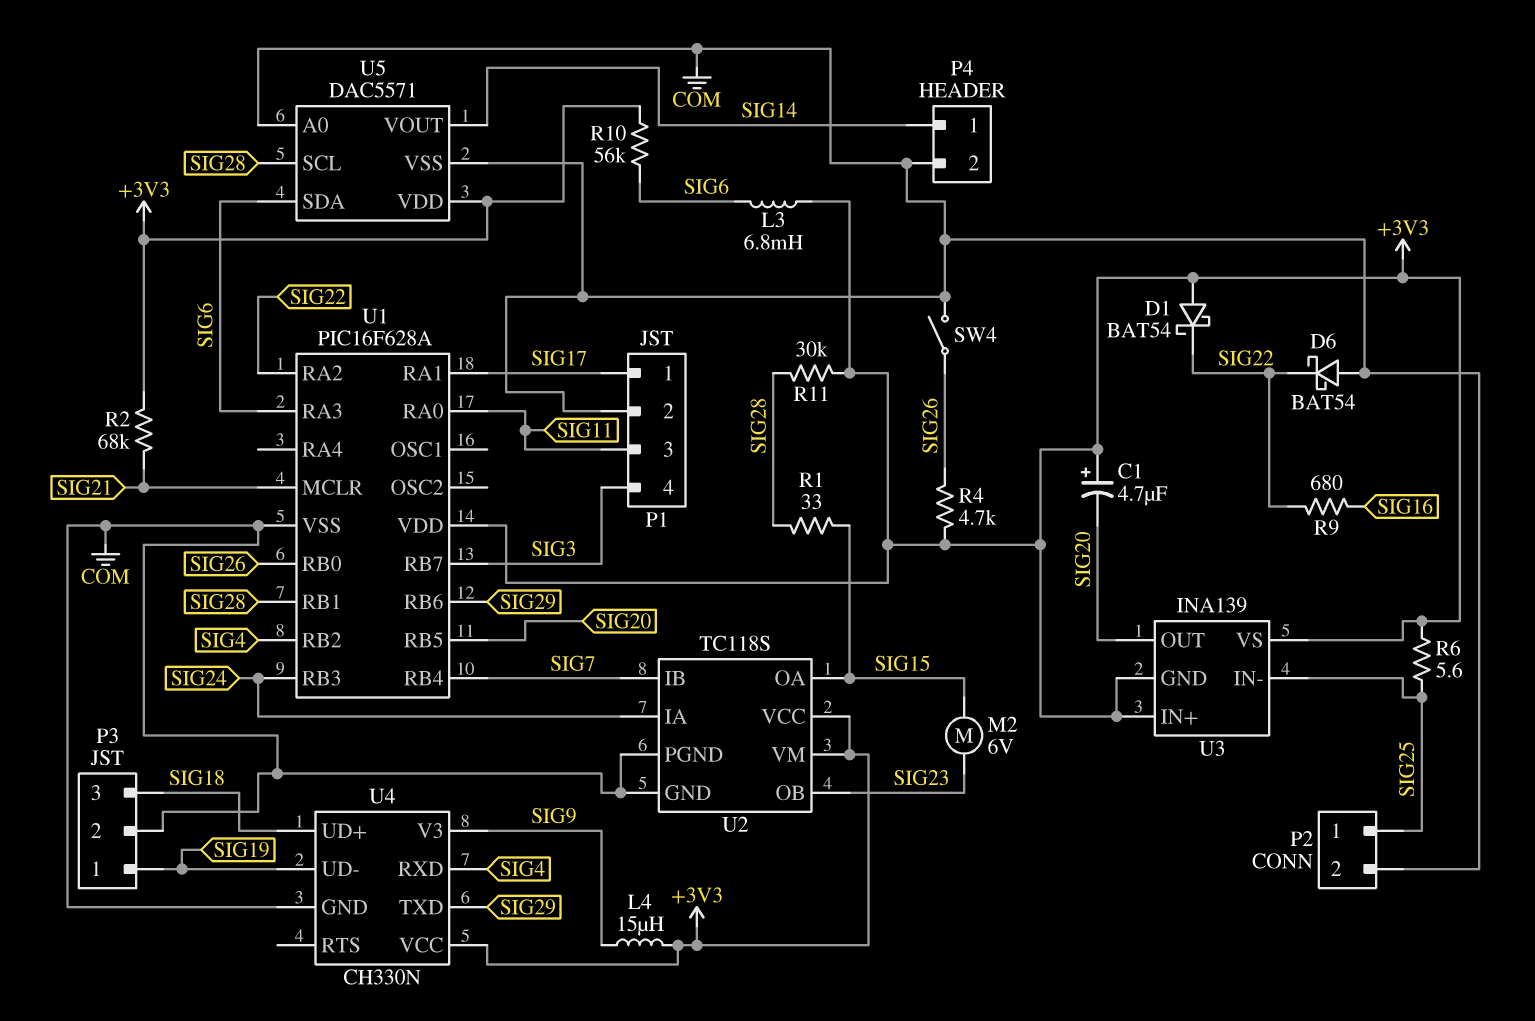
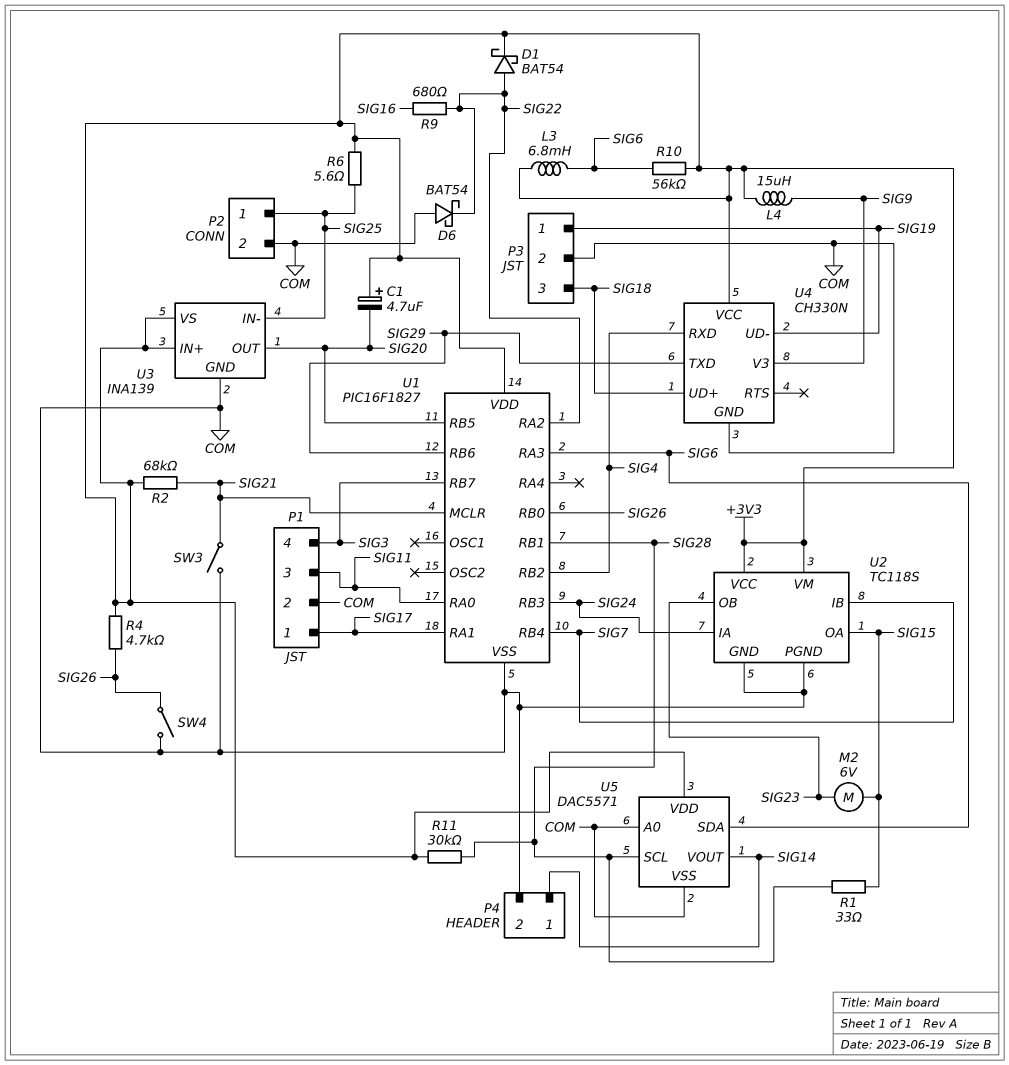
D1: schottky BAT54 (A +3V3, K SIG22) -> schottky BAT54 (A SIG22, K +3V3)
SW3: none -> switch (COM, SIG21)
U1: PIC16F628A -> PIC16F1827
U3 pin GND: +3V3 -> COM

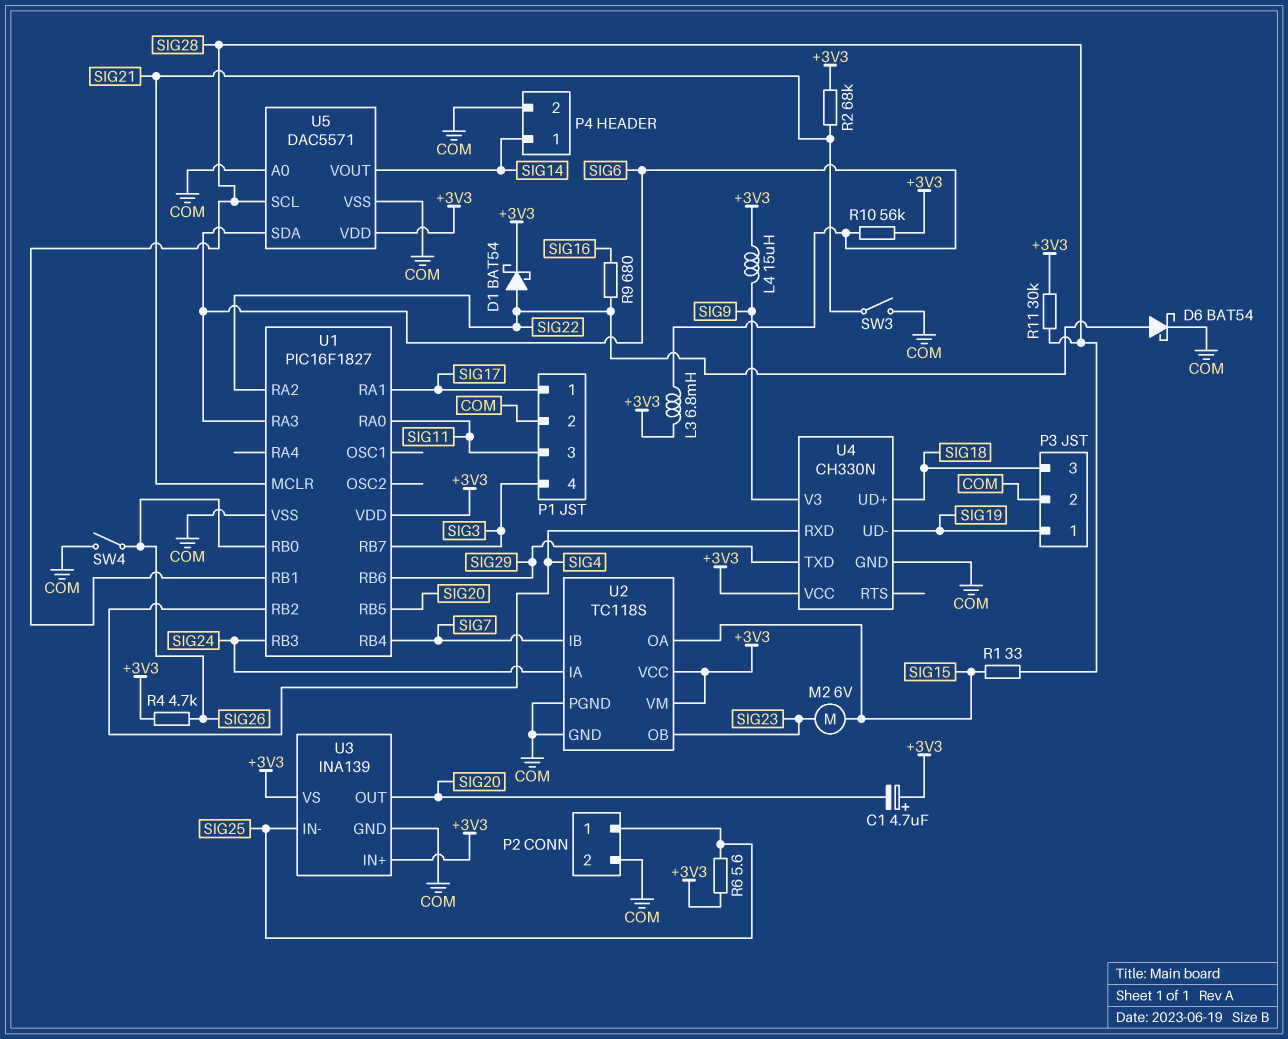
D6: schottky BAT54 (A COM, K SIG22) -> schottky BAT54 (A SIG22, K COM)

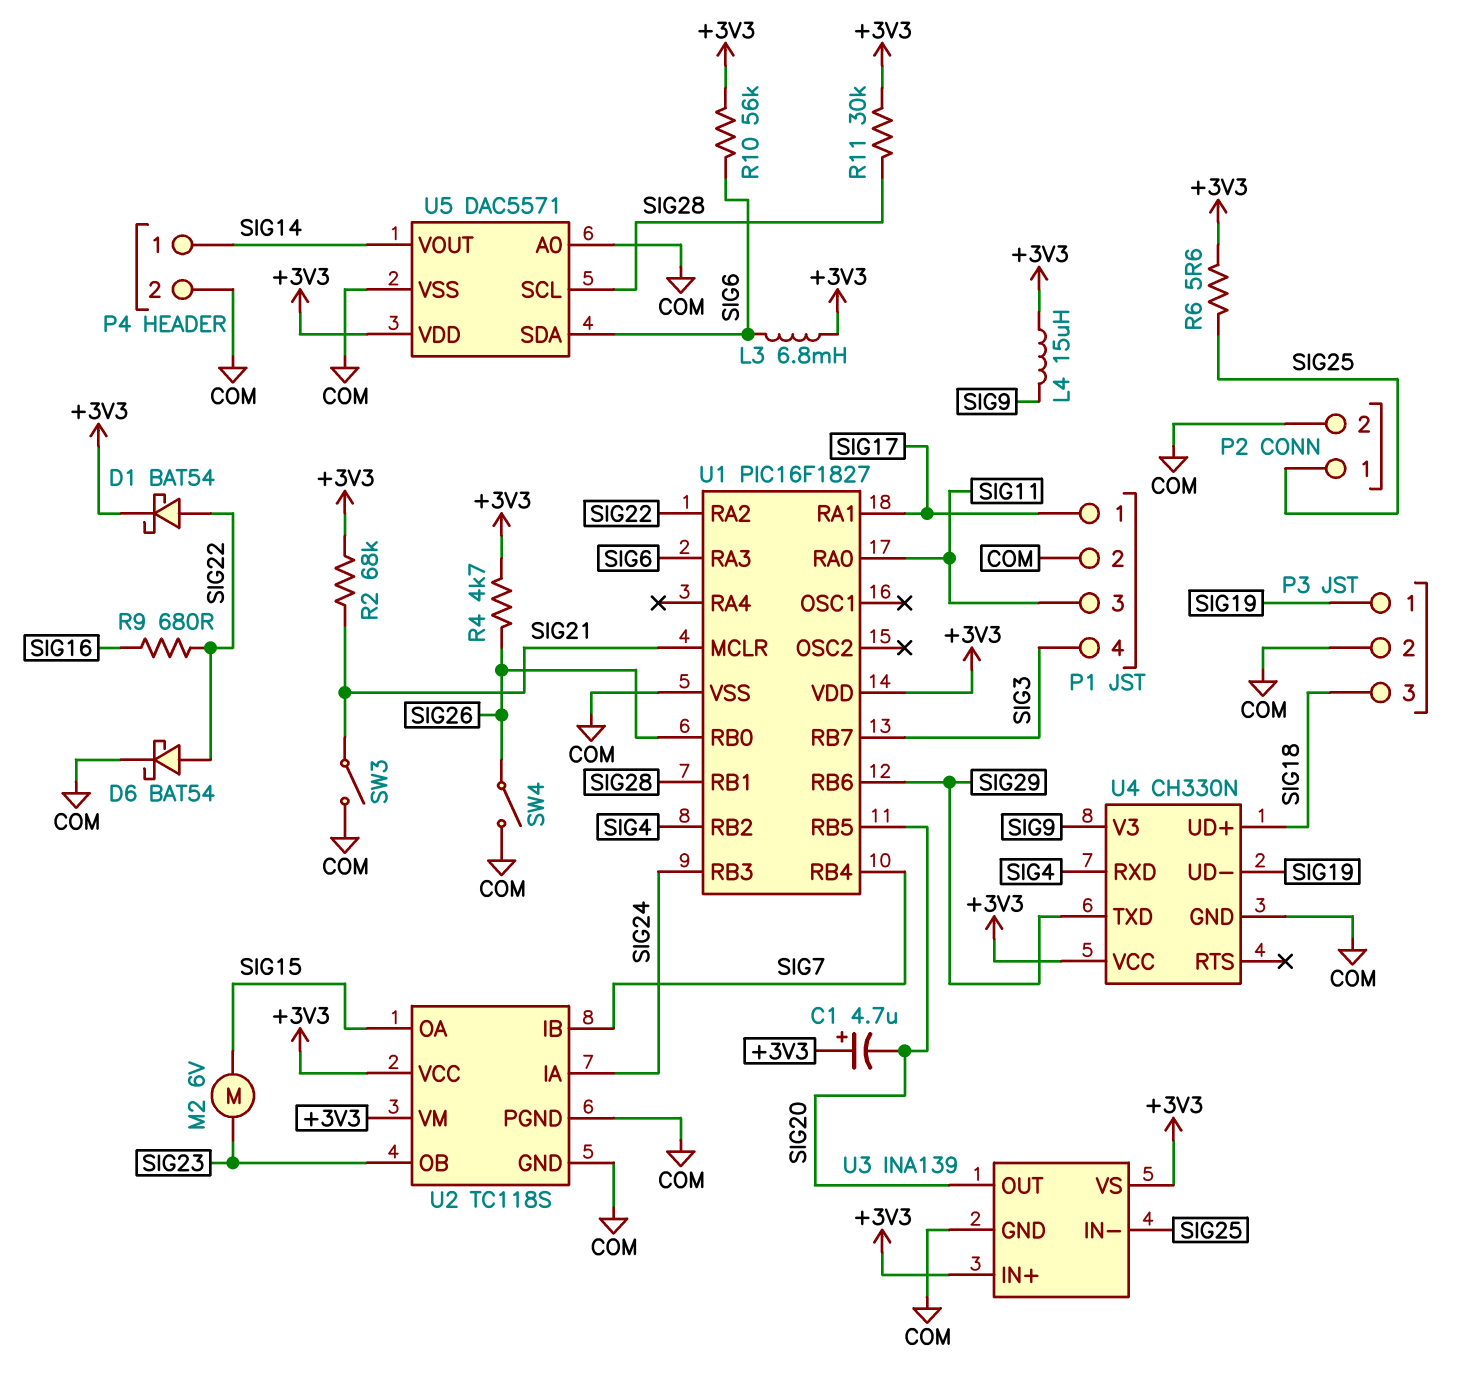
R1: 33 (SIG15, SIG28) -> none

